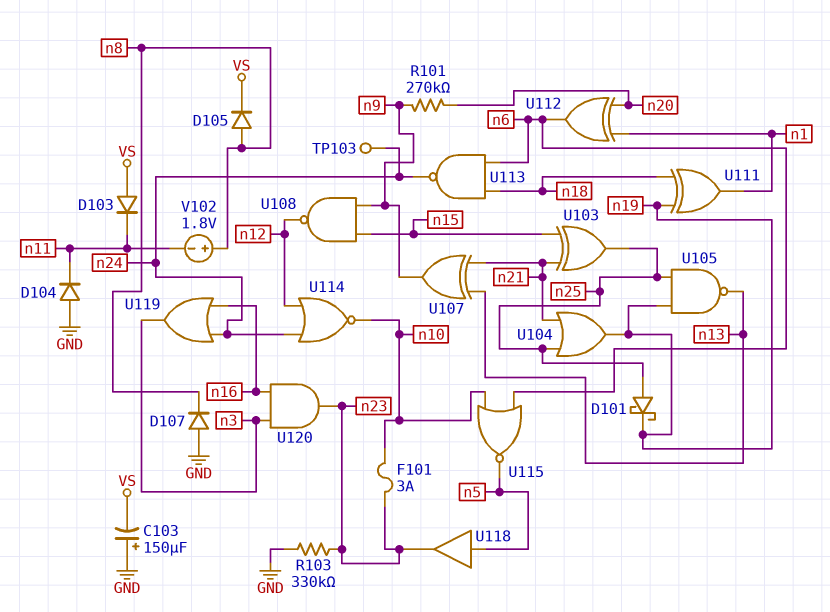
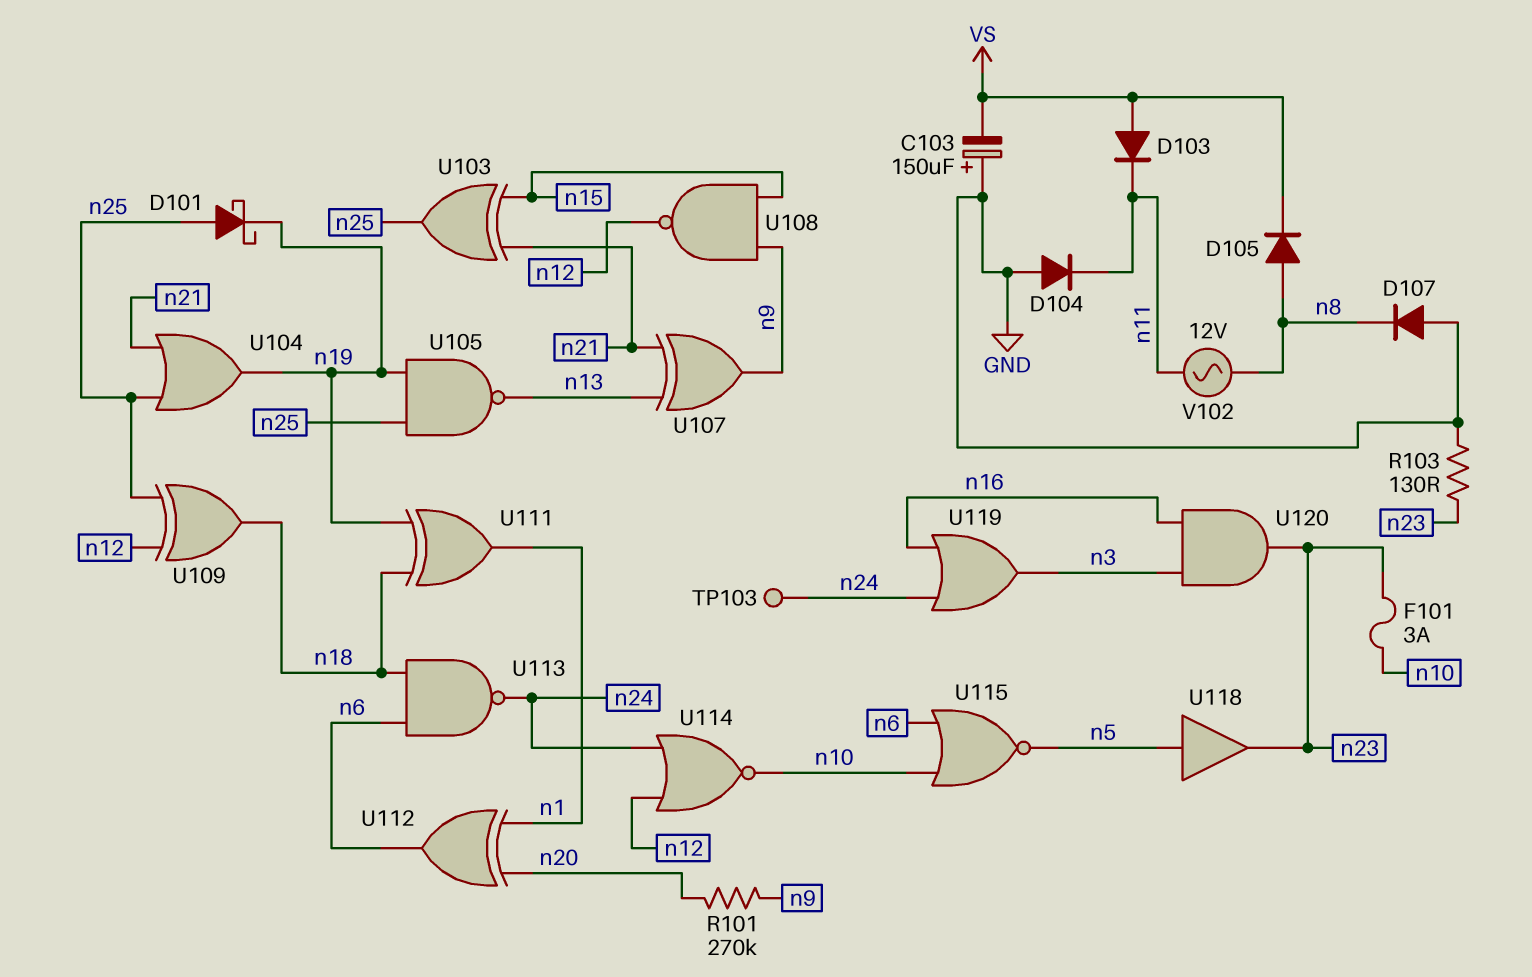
R103: 330k (GND, n23) -> 130 (GND, n23)
U109: none -> XOR (in n12, in n25, out n18)
V102: 1.8V (plus n8, minus n11) -> AC 12V (n8, n11)

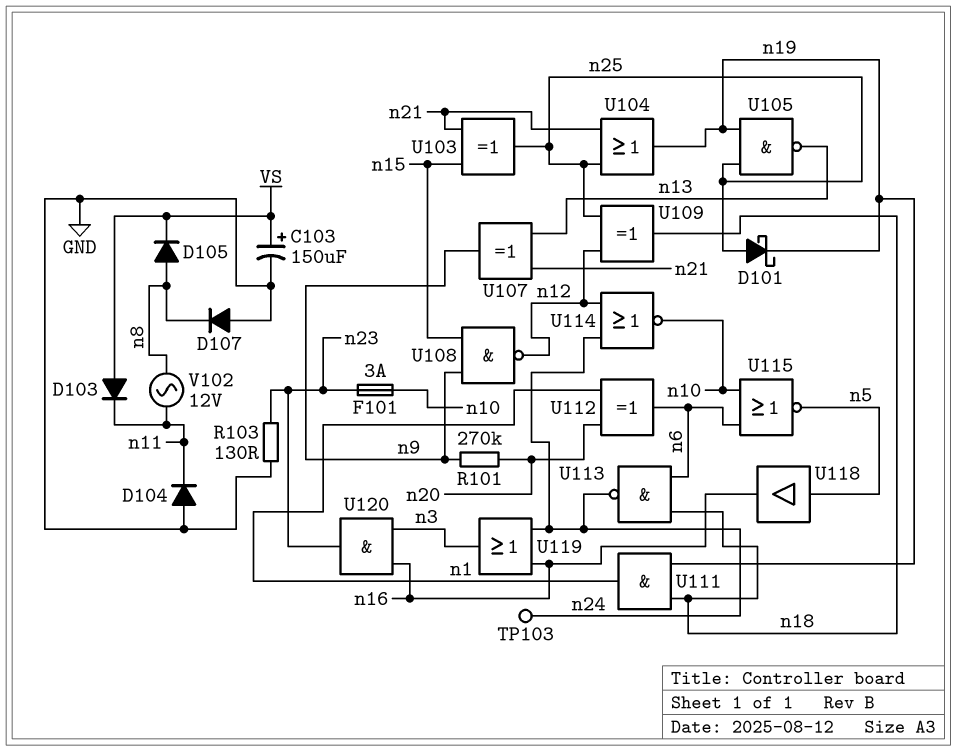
C103: 150uF (plus GND, minus VS) -> 150uF (plus VS, minus GND)
U111: XOR (in n18, in n19, out n1) -> AND (in n18, in n19, out n1)
U118: buffer (in n5, out n23) -> buffer (in n5, out n16)

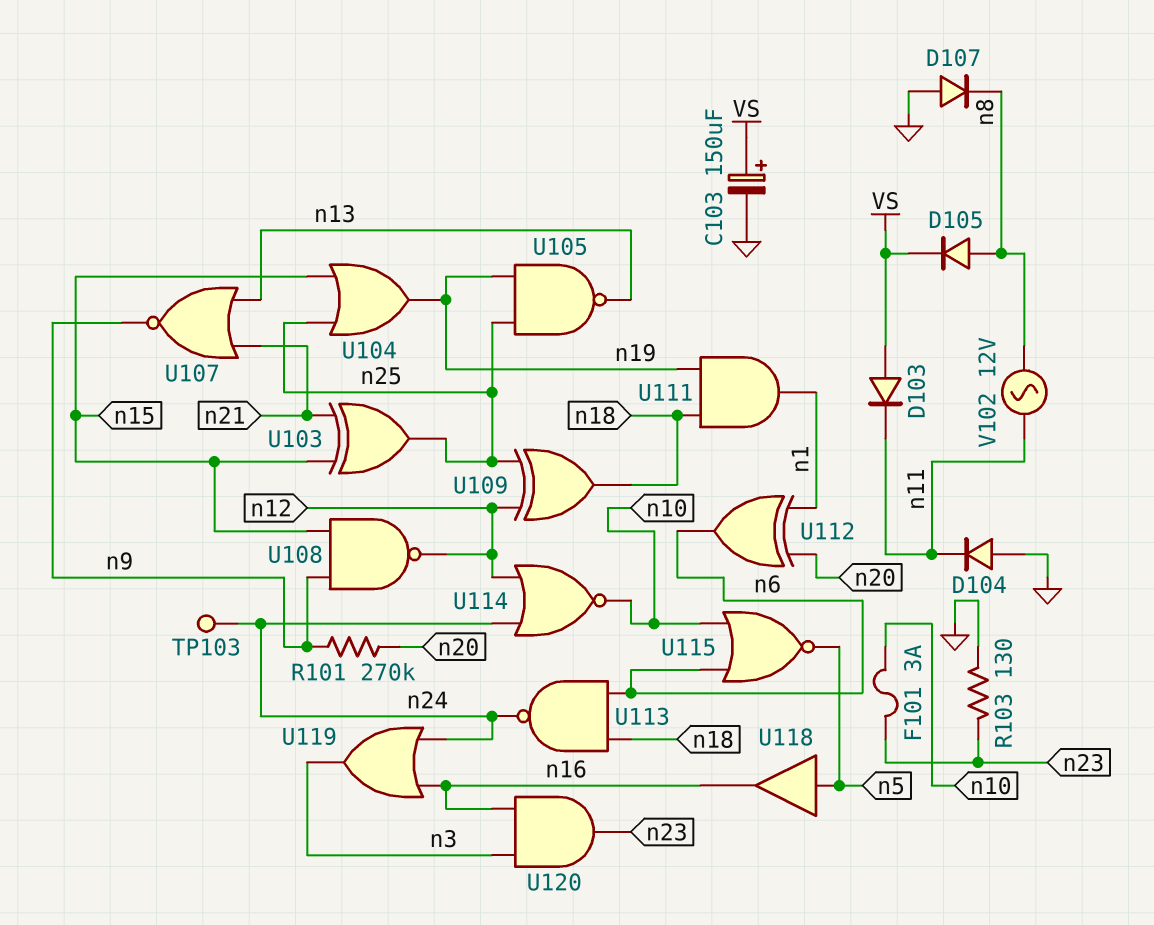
D101: schottky (A n25, K n19) -> none
U104: OR (in n21, in n25, out n19) -> OR (in n15, in n25, out n19)
U107: XOR (in n13, in n21, out n9) -> NOR (in n13, in n21, out n9)

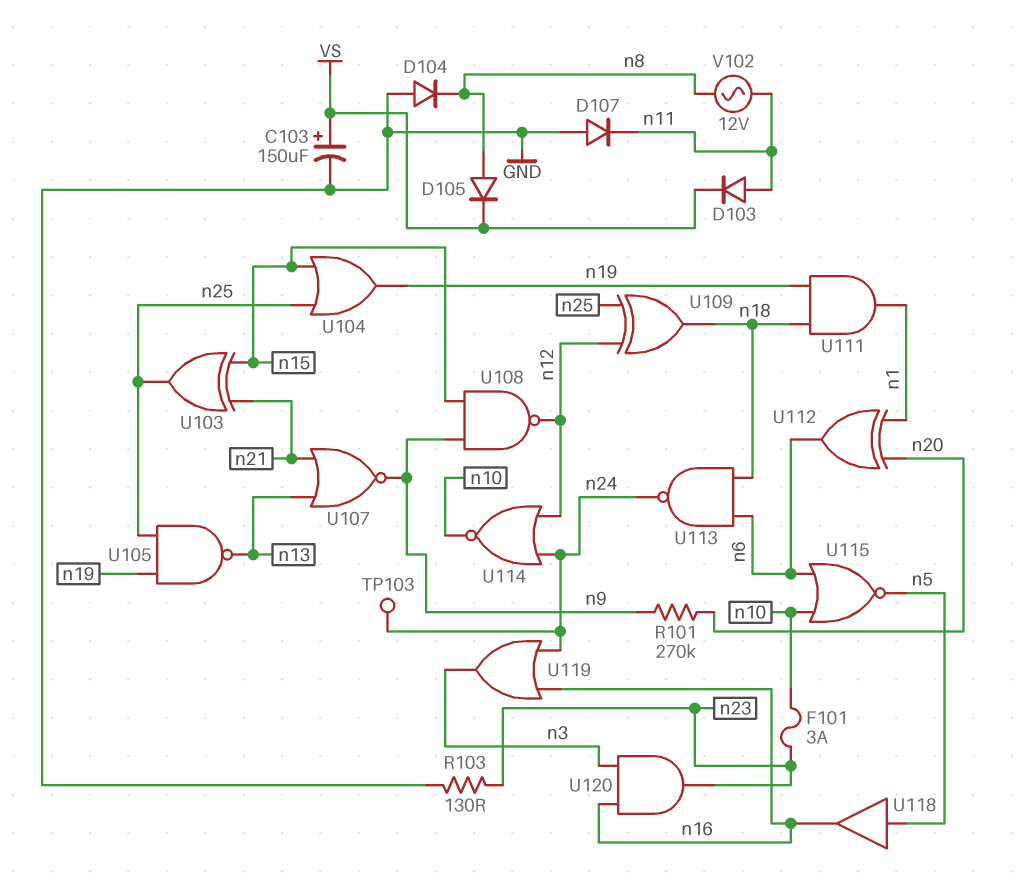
D103: diode (A VS, K n11) -> diode (A n11, K VS)
D104: diode (A GND, K n11) -> diode (A GND, K n8)
D107: diode (A GND, K n8) -> diode (A GND, K n11)

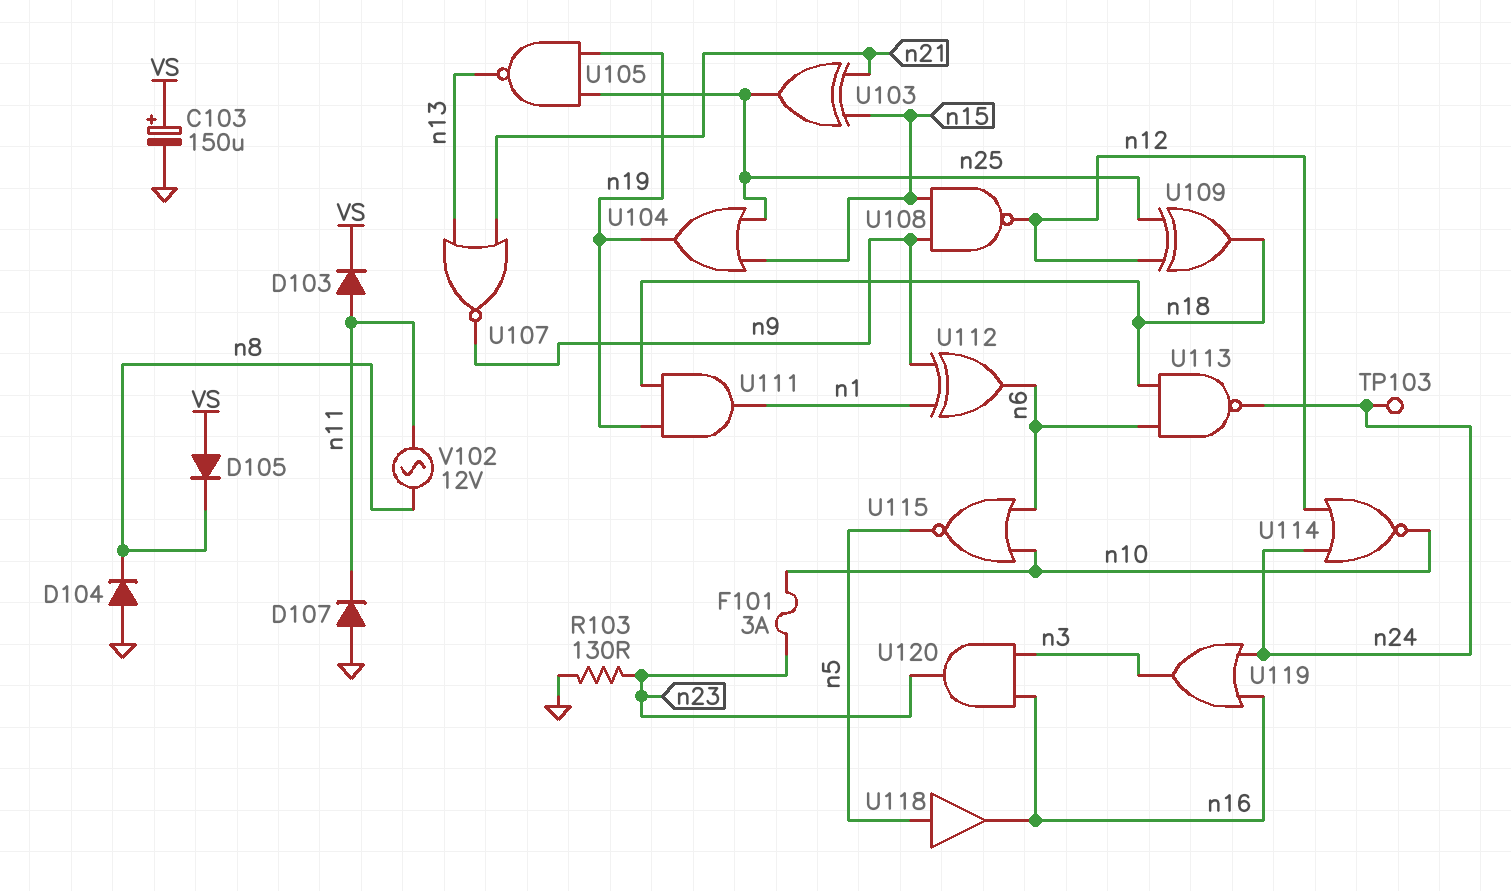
D105: diode (A n8, K VS) -> diode (A VS, K n8)
R101: 270k (n9, n20) -> none
U112: XOR (in n1, in n20, out n6) -> XOR (in n1, in n9, out n6)

